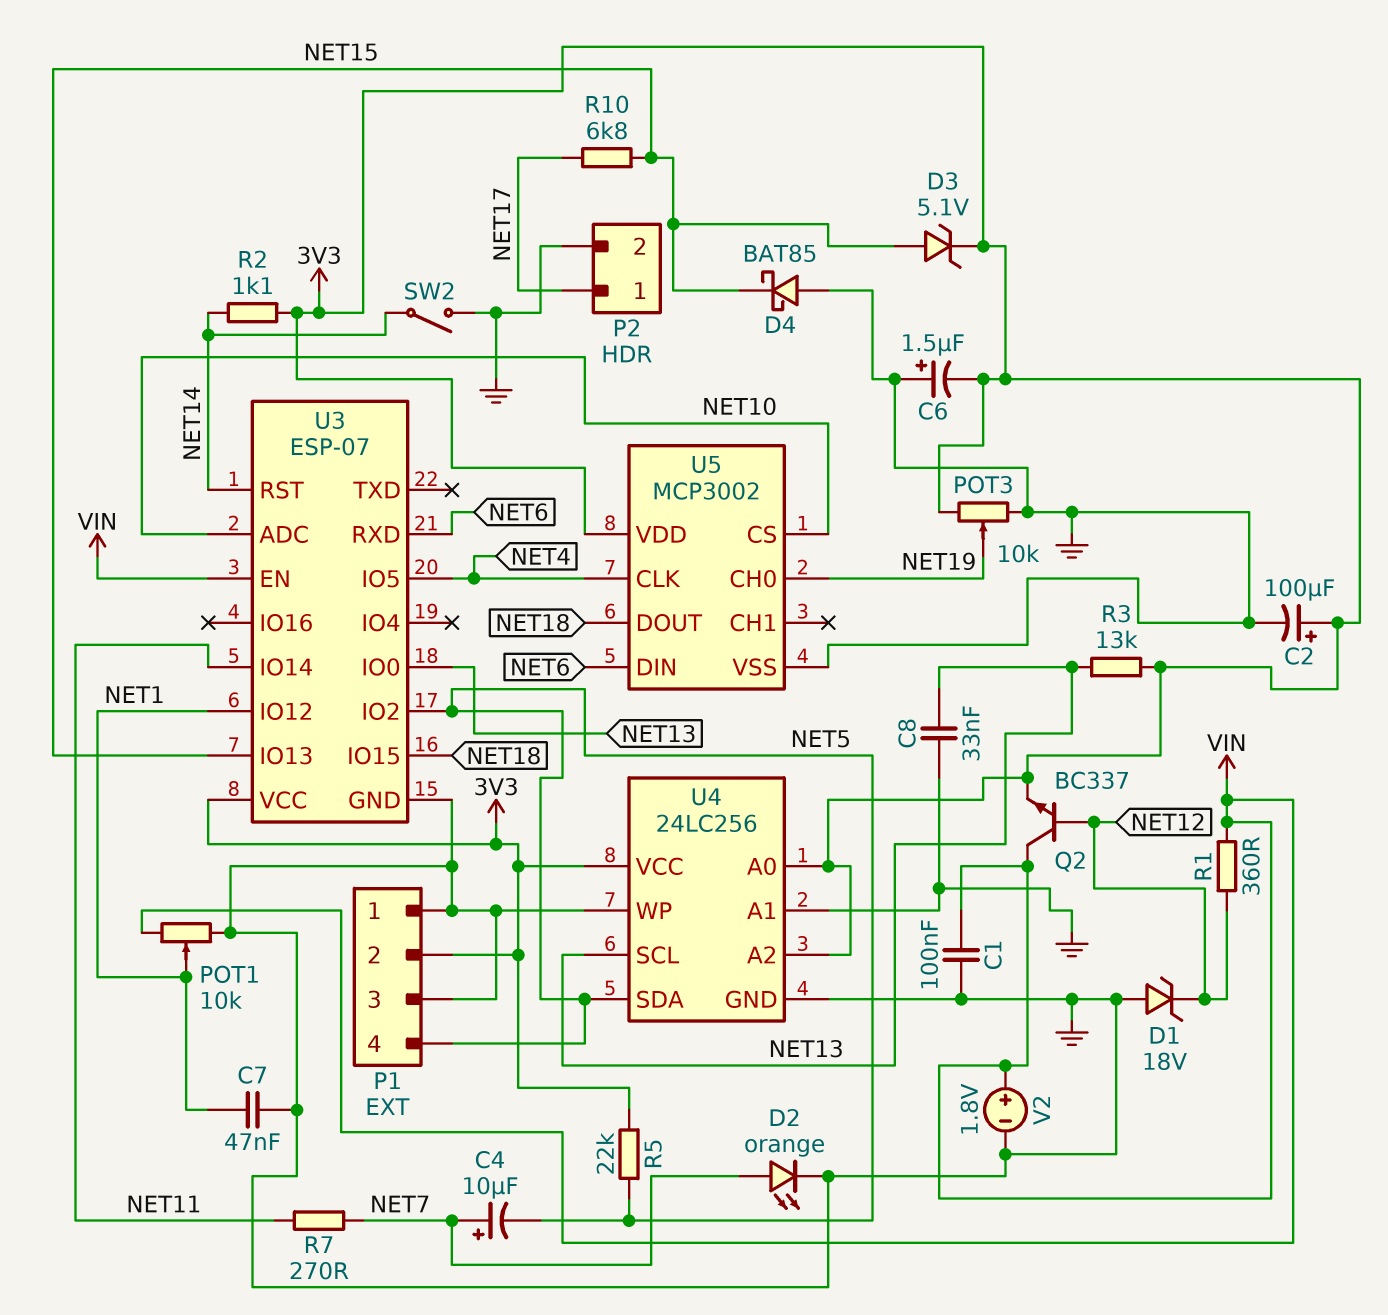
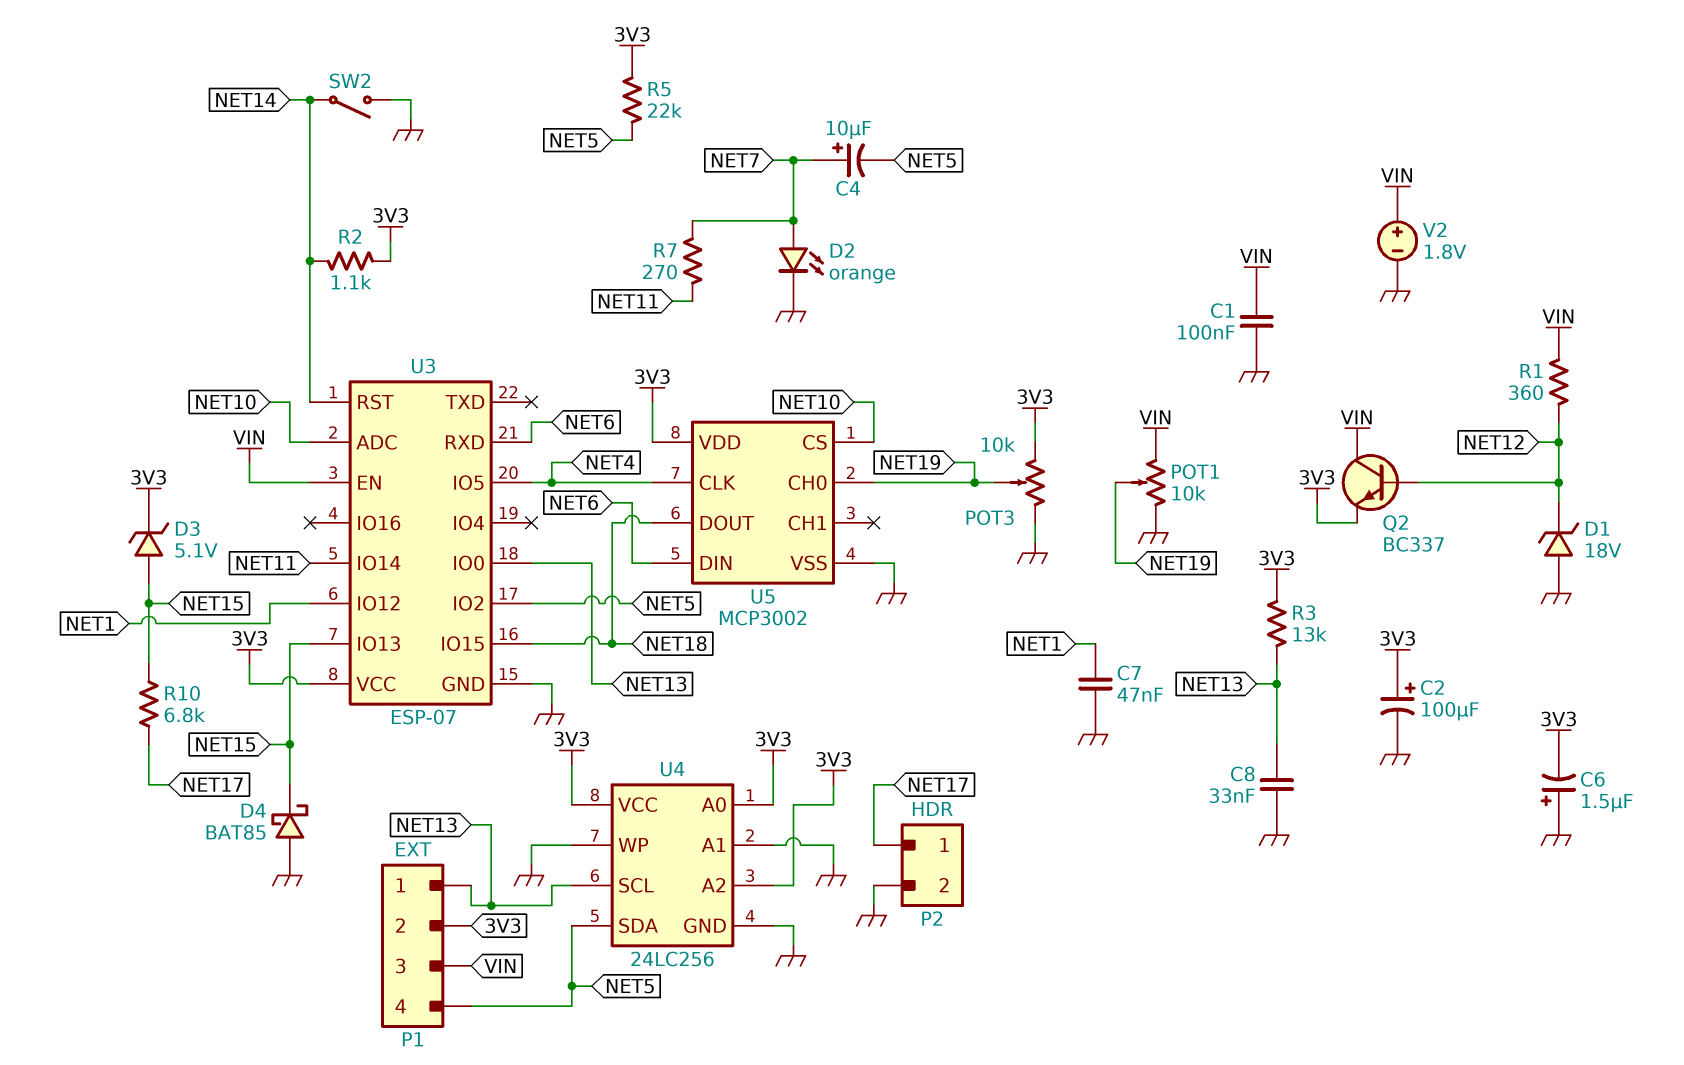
P1 pin 1: GND -> NET13
P1 pin 3: GND -> VIN
POT1: 10k (GND, VIN, wiper NET1) -> 10k (GND, VIN, wiper NET19)

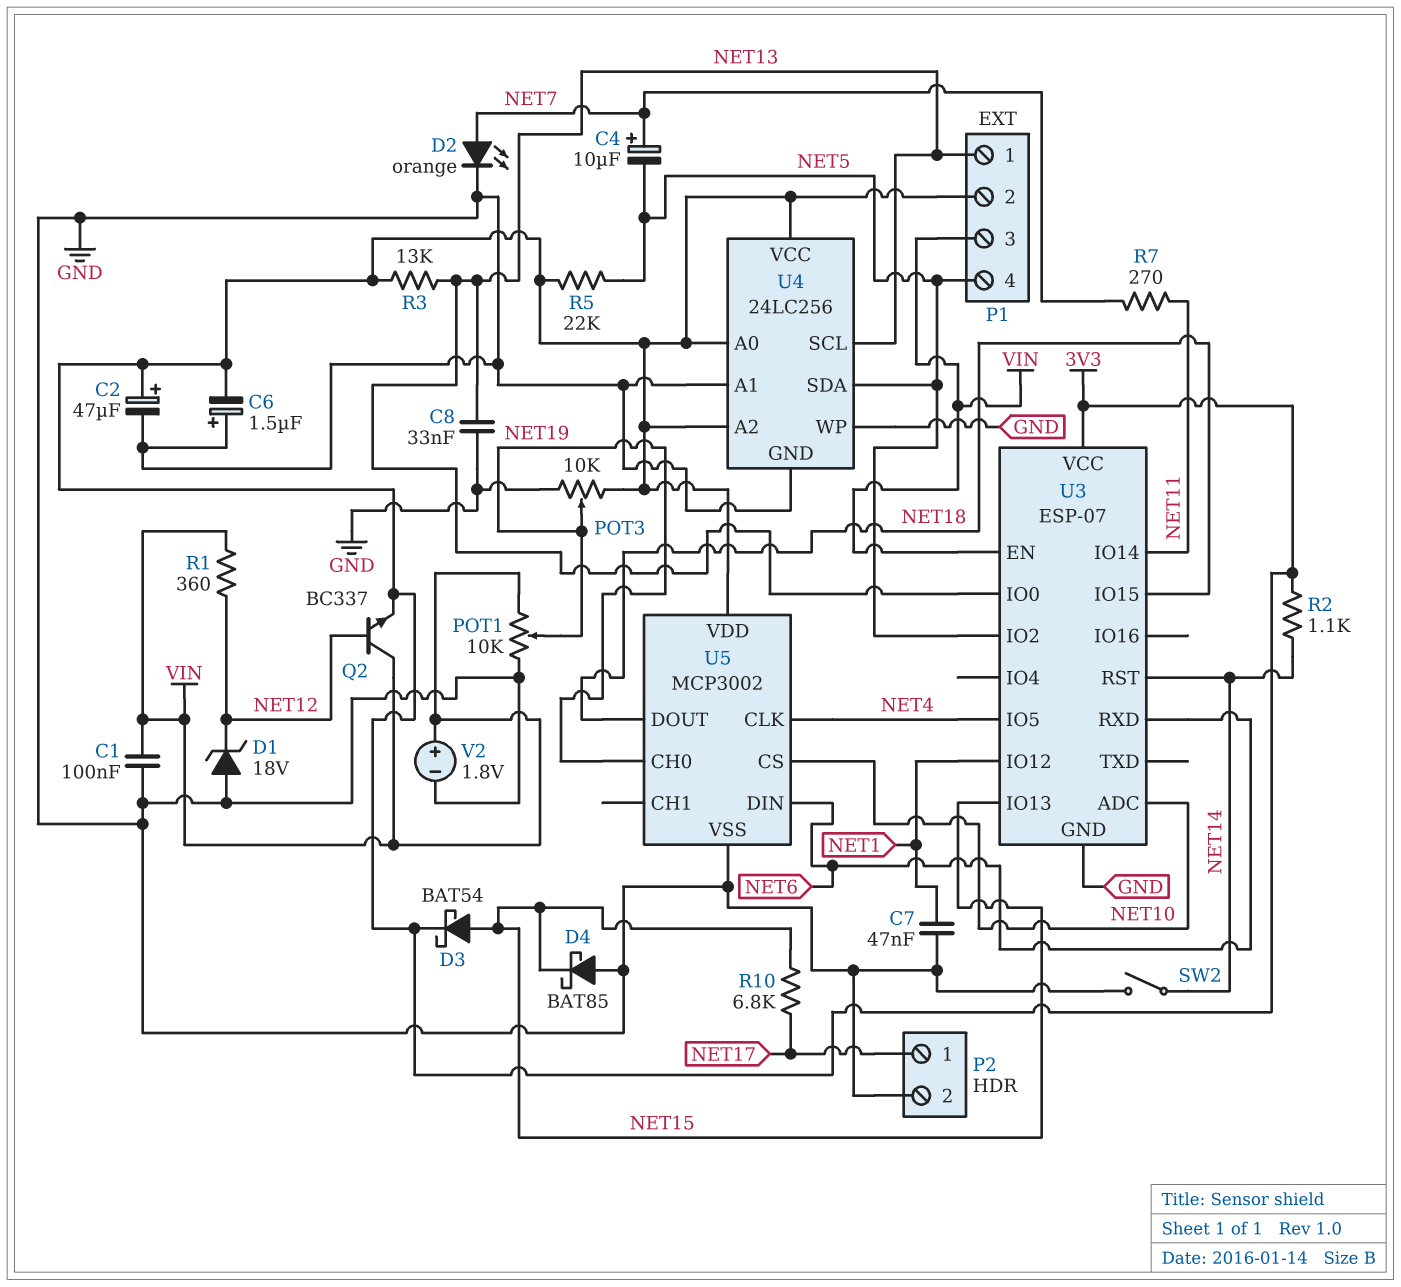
C2: 100uF (plus 3V3, minus GND) -> 47uF (plus 3V3, minus GND)
D3: zener 5.1V (A NET15, K 3V3) -> schottky BAT54 (A NET15, K 3V3)

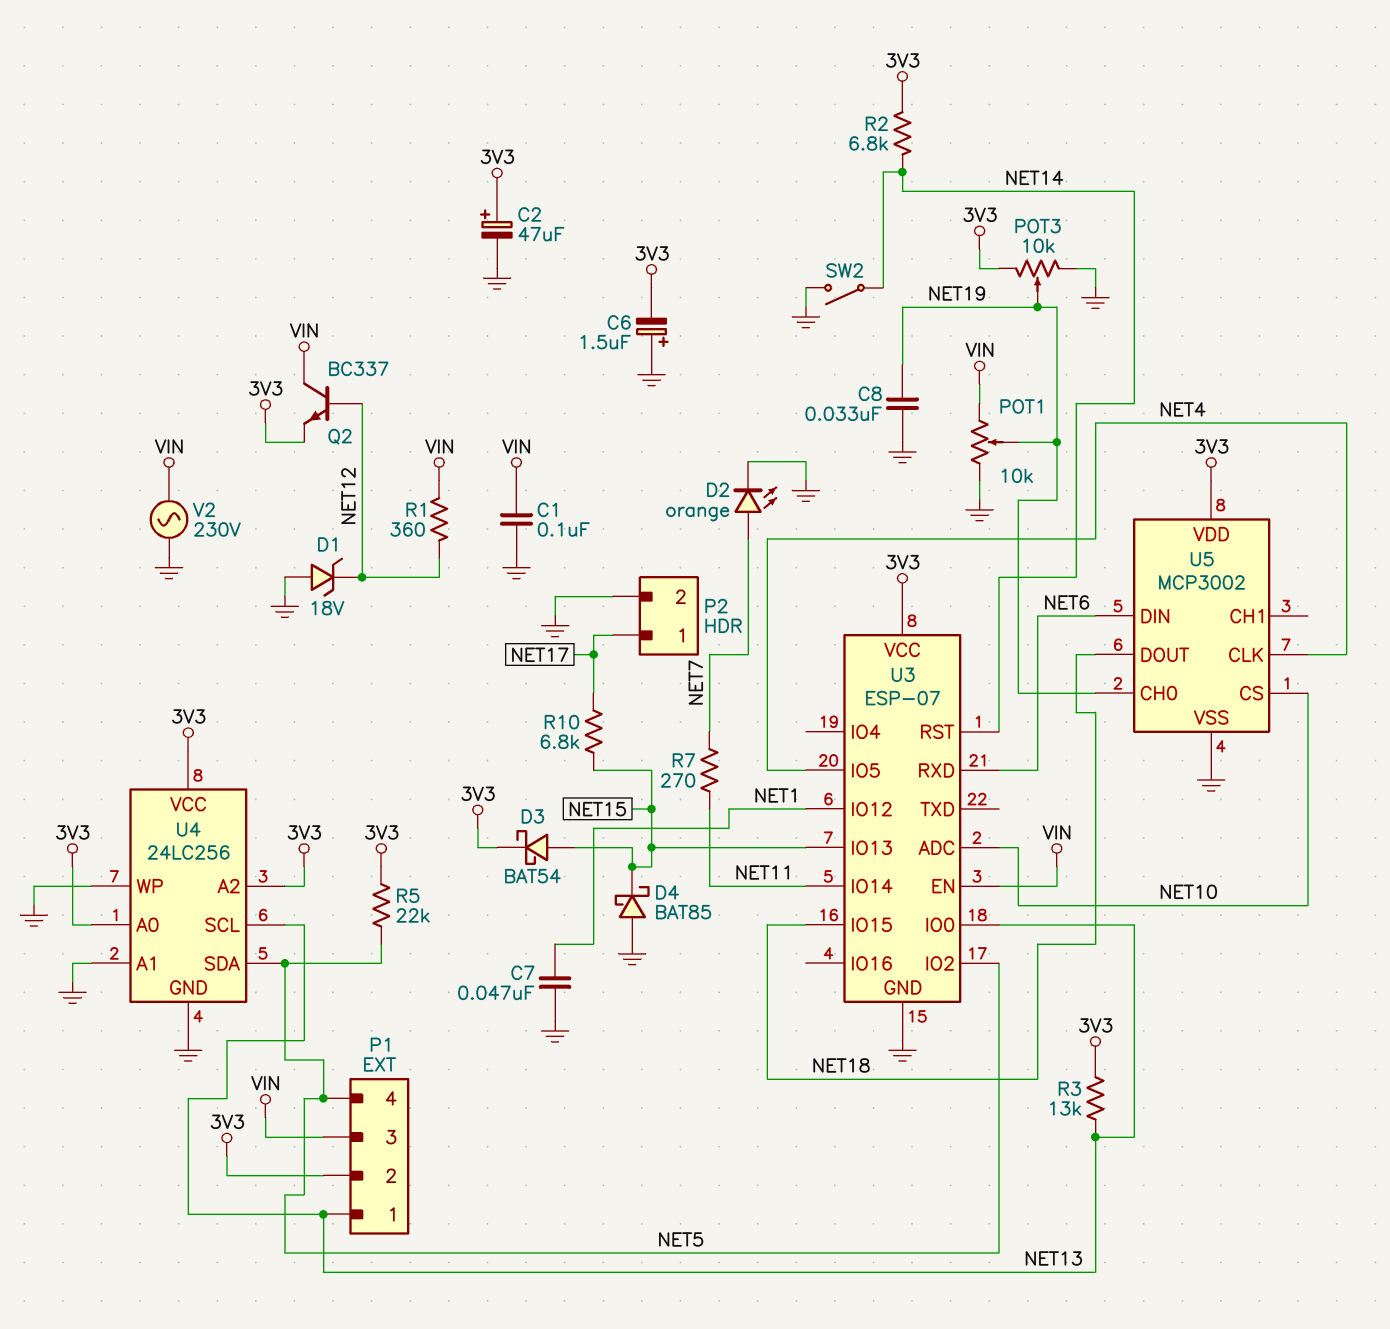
C4: 10uF (plus NET7, minus NET5) -> none
C8: 33nF (GND, NET13) -> 33nF (GND, NET19)
R2: 1.1k (3V3, NET14) -> 6.8k (3V3, NET14)
V2: 1.8V (plus VIN, minus GND) -> AC 230V (GND, VIN)

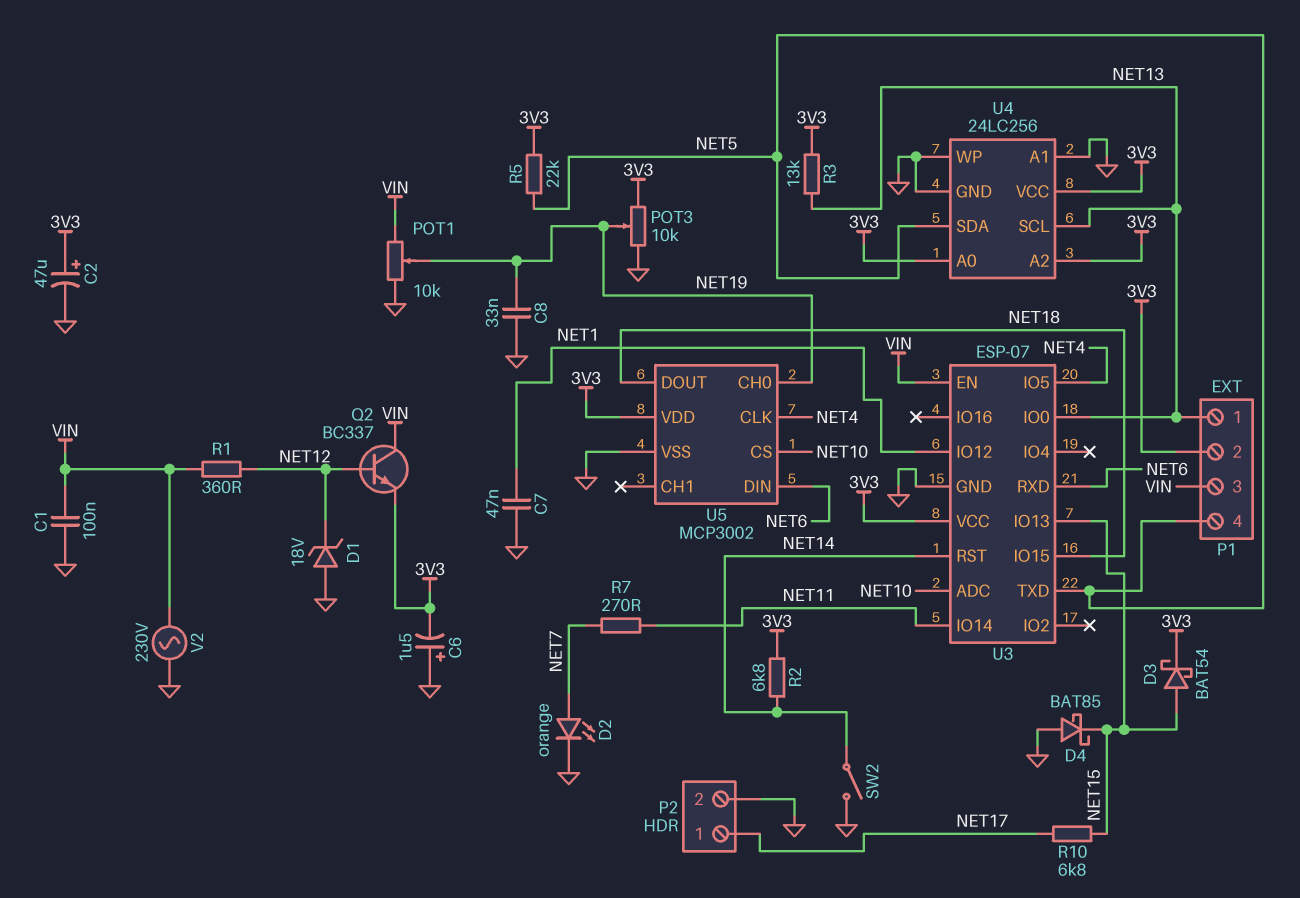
U3 pin IO2: NET5 -> none
U3 pin TXD: none -> NET5

